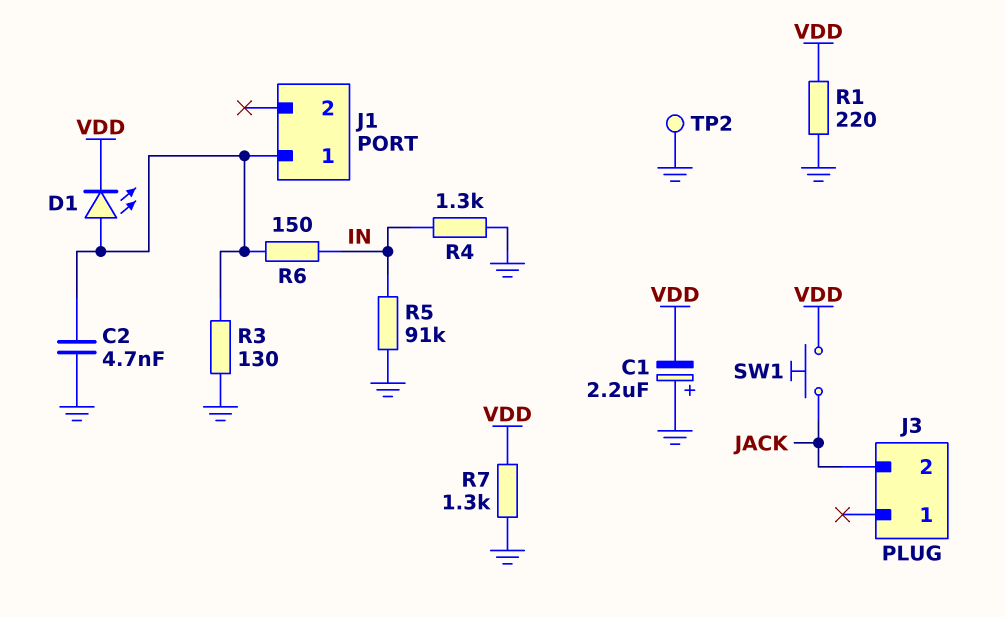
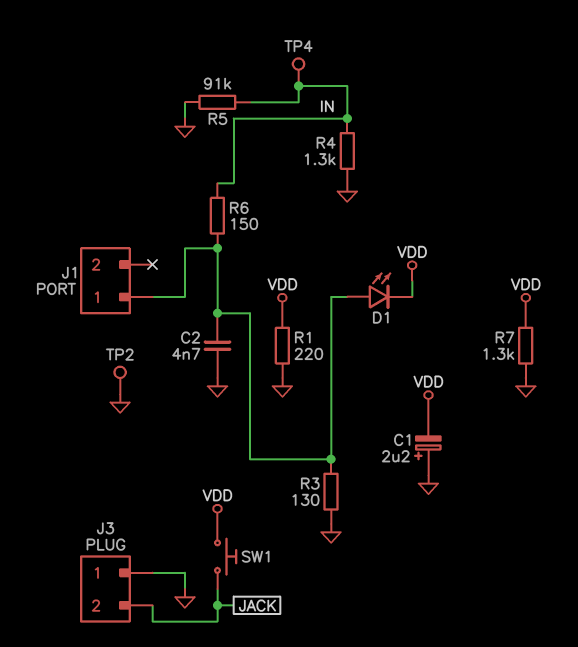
J3 pin 1: none -> GND
TP4: none -> test point (IN)

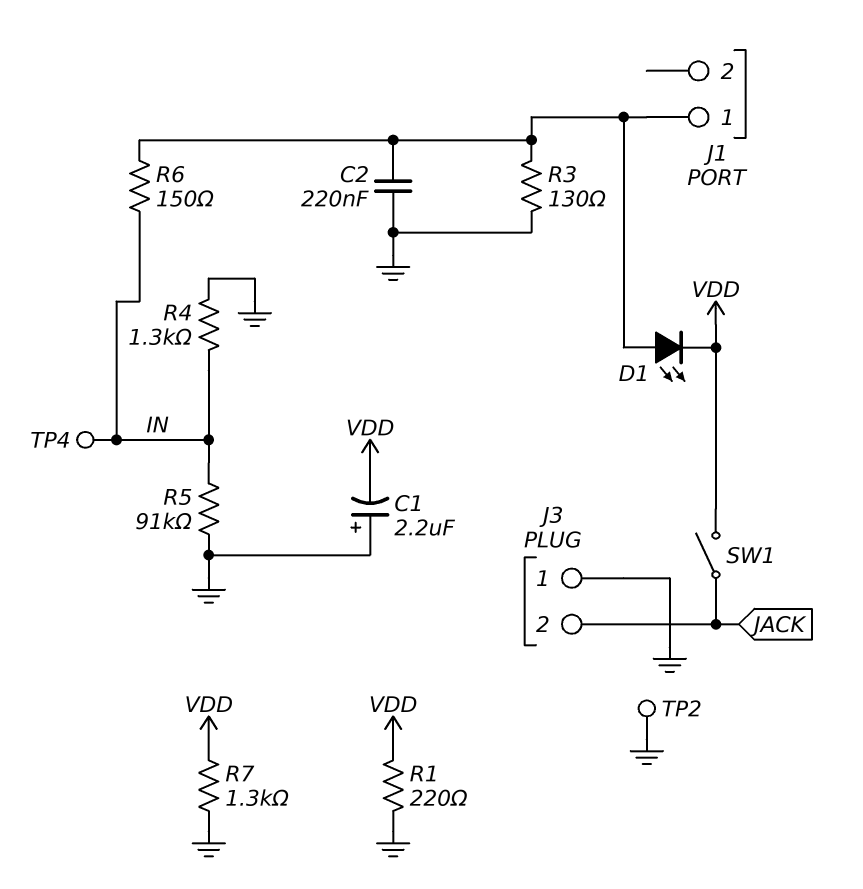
C2: 4.7nF (GND, J1/1) -> 220nF (GND, J1/1)
SW1: button (JACK, VDD) -> switch (JACK, VDD)

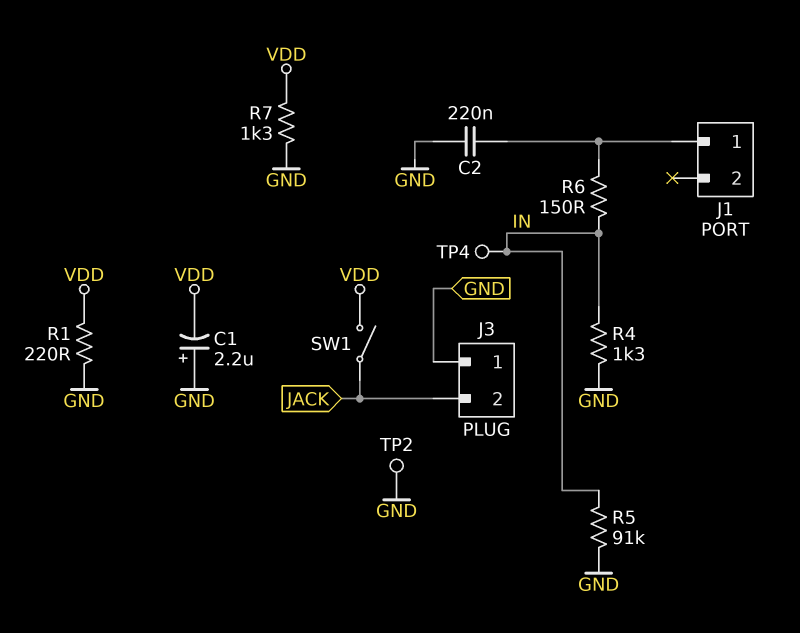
D1: LED (A J1/1, K VDD) -> none
R3: 130 (GND, J1/1) -> none

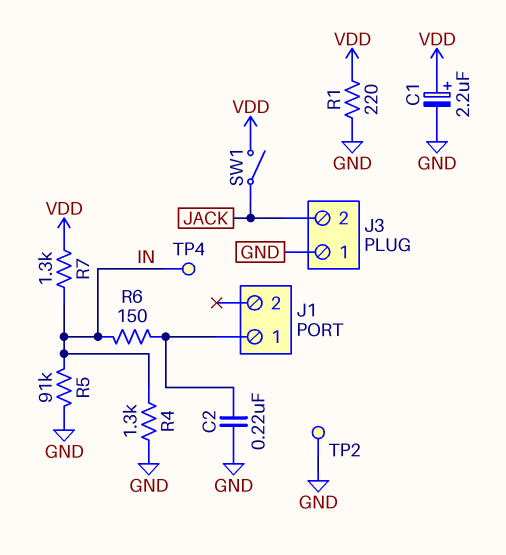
C1: 2.2uF (plus GND, minus VDD) -> 2.2uF (plus VDD, minus GND)
R7: 1.3k (GND, VDD) -> 1.3k (IN, VDD)

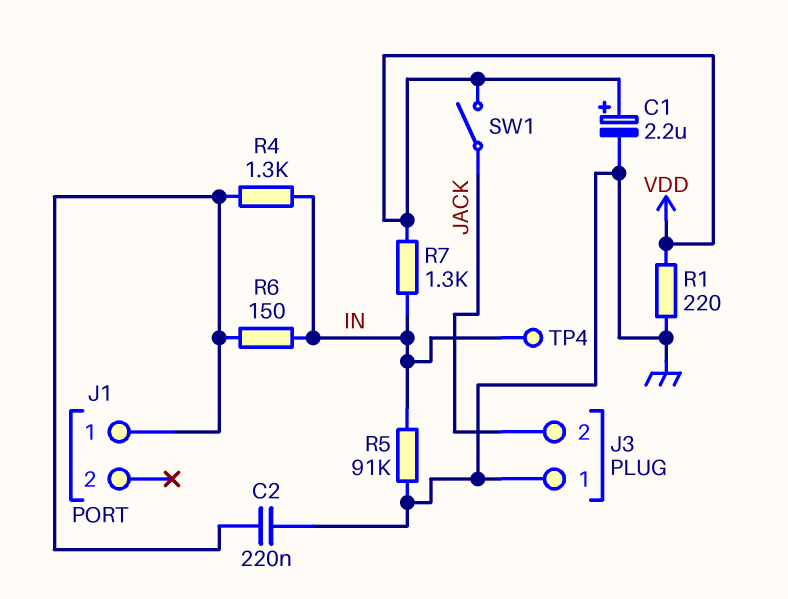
R4: 1.3k (GND, IN) -> 1.3k (IN, J1/1)
TP2: test point (GND) -> none

